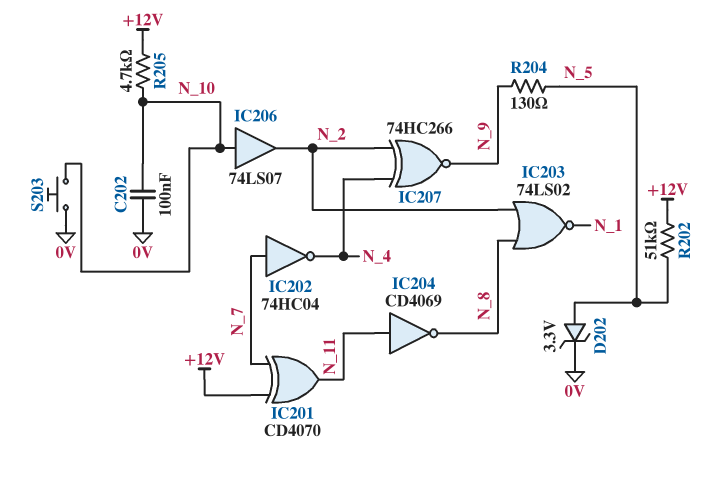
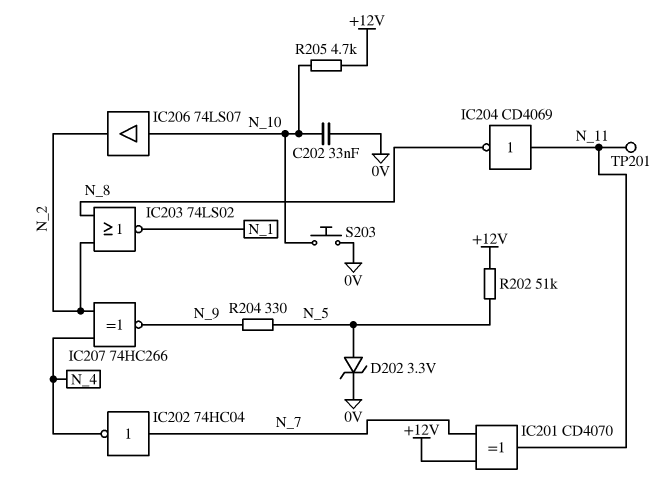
C202: 100nF (0V, N_10) -> 33nF (0V, N_10)
R204: 130 (N_5, N_9) -> 330 (N_5, N_9)
TP201: none -> test point (N_11)

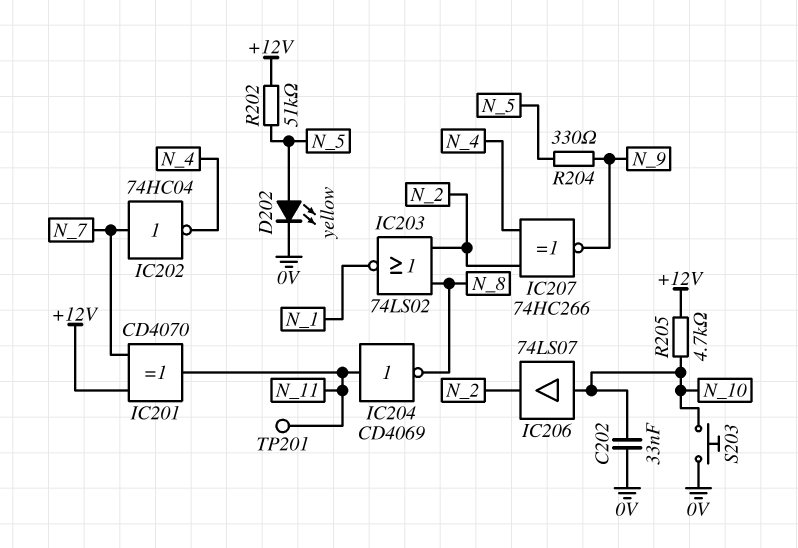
D202: zener 3.3V (A N_5, K 0V) -> LED yellow (A N_5, K 0V)

